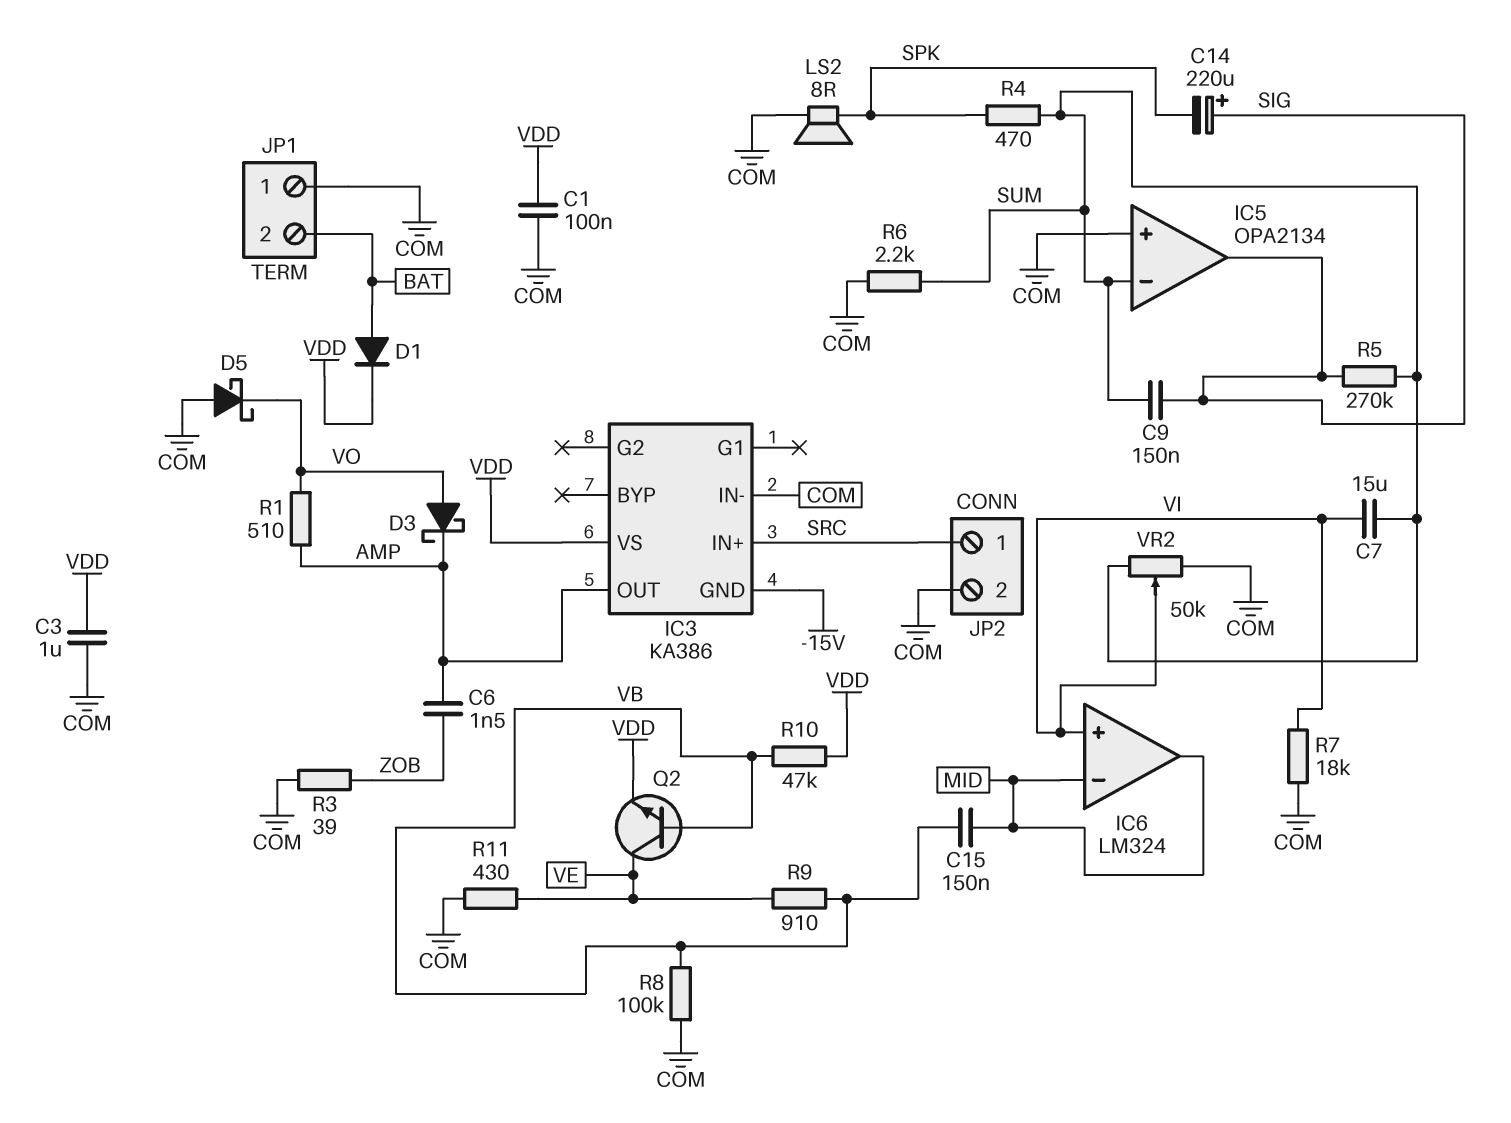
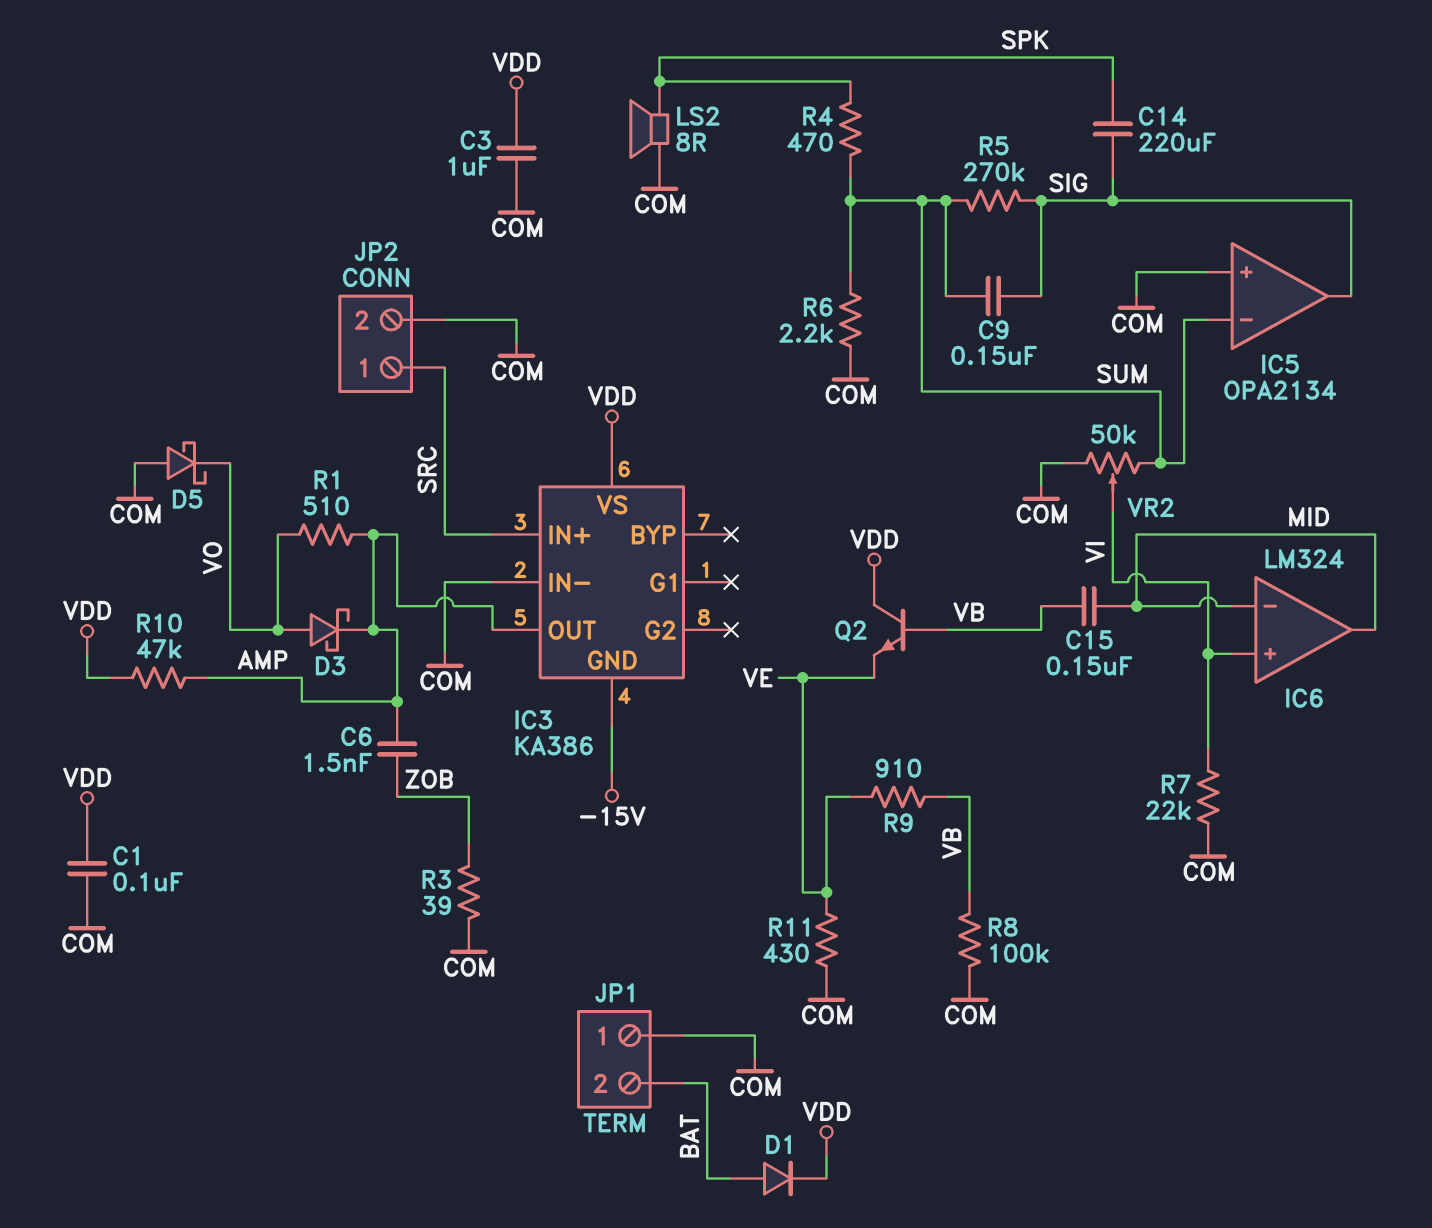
C7: 15uF (SUM, VI) -> none
C14: 220uF (plus SIG, minus SPK) -> 220uF (SIG, SPK)
Q2: NPN (B VB, C VE, E VDD) -> NPN (B VB, C VDD, E VE)
R7: 18k (COM, VI) -> 22k (COM, VI)
R10: 47k (VB, VDD) -> 47k (AMP, VDD)

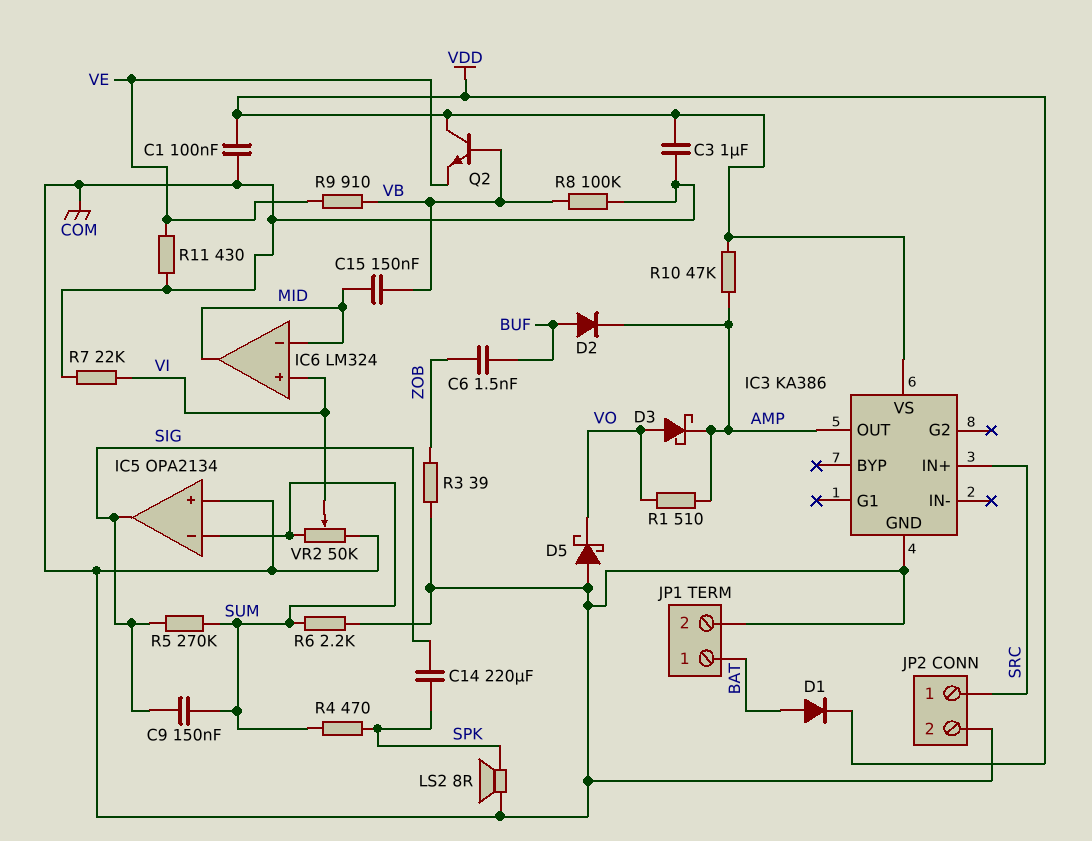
C6: 1.5nF (AMP, ZOB) -> 1.5nF (BUF, ZOB)
D2: none -> diode (A BUF, K AMP)
IC3 pin GND: -15V -> COM
IC3 pin IN-: COM -> none
JP1 pin 1: COM -> BAT
JP1 pin 2: BAT -> COM

